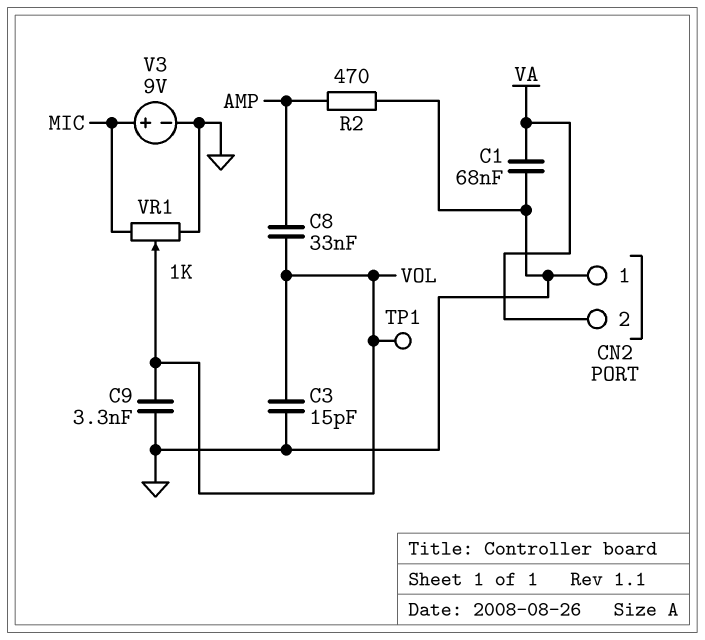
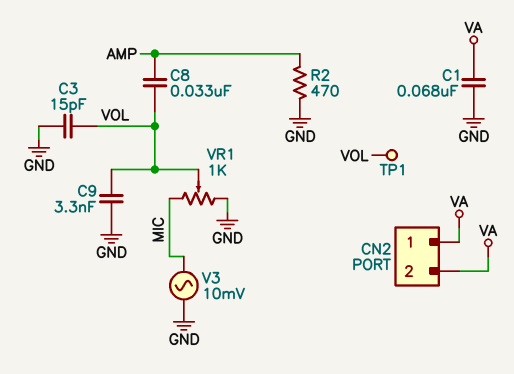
CN2 pin 1: GND -> VA
V3: 9V (plus MIC, minus GND) -> AC 10mV (GND, MIC)

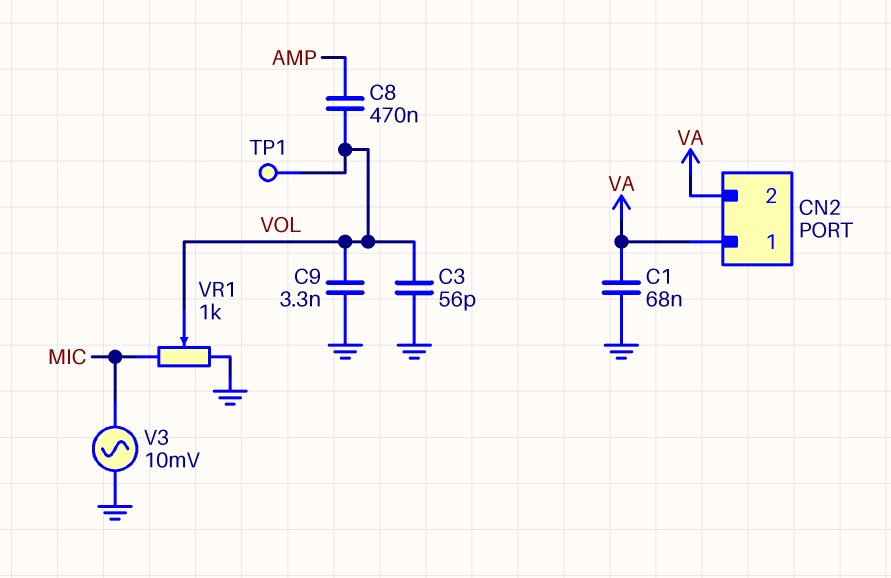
C3: 15pF (GND, VOL) -> 56pF (GND, VOL)
C8: 33nF (AMP, VOL) -> 470nF (AMP, VOL)
R2: 470 (AMP, GND) -> none

